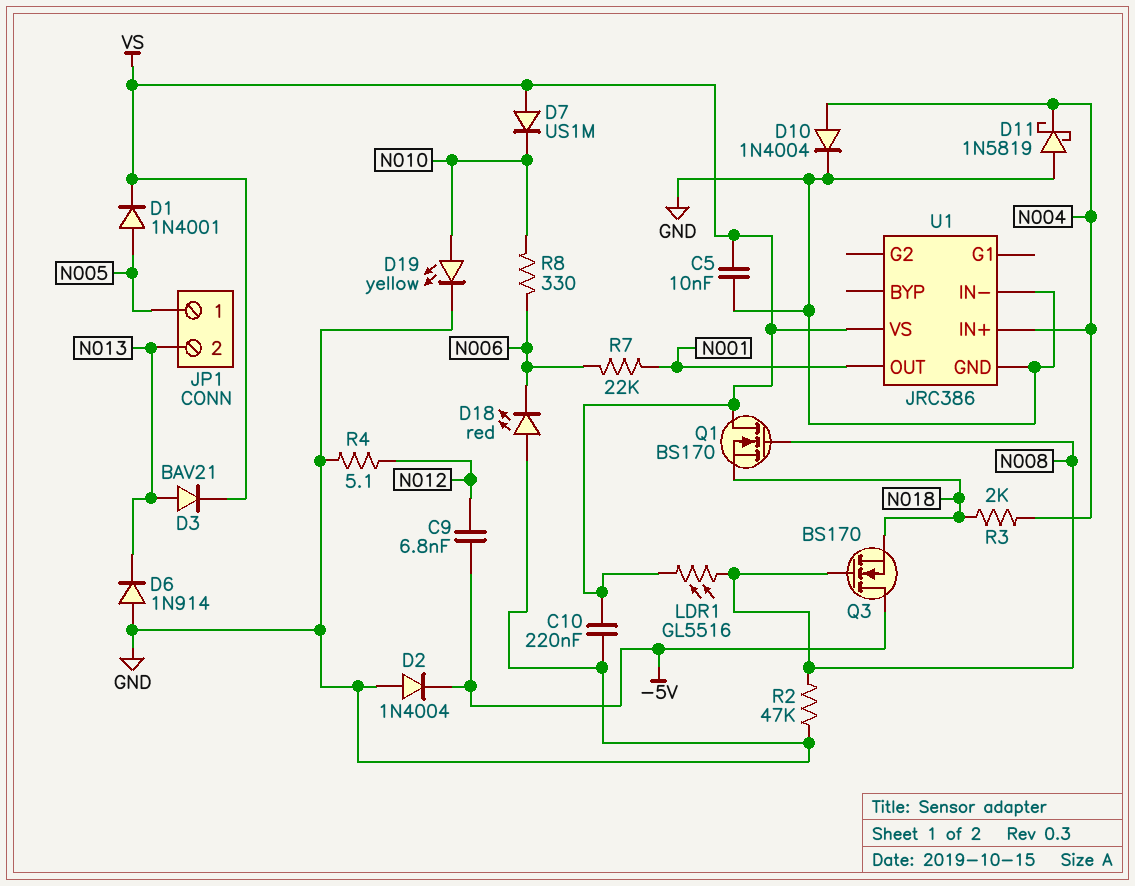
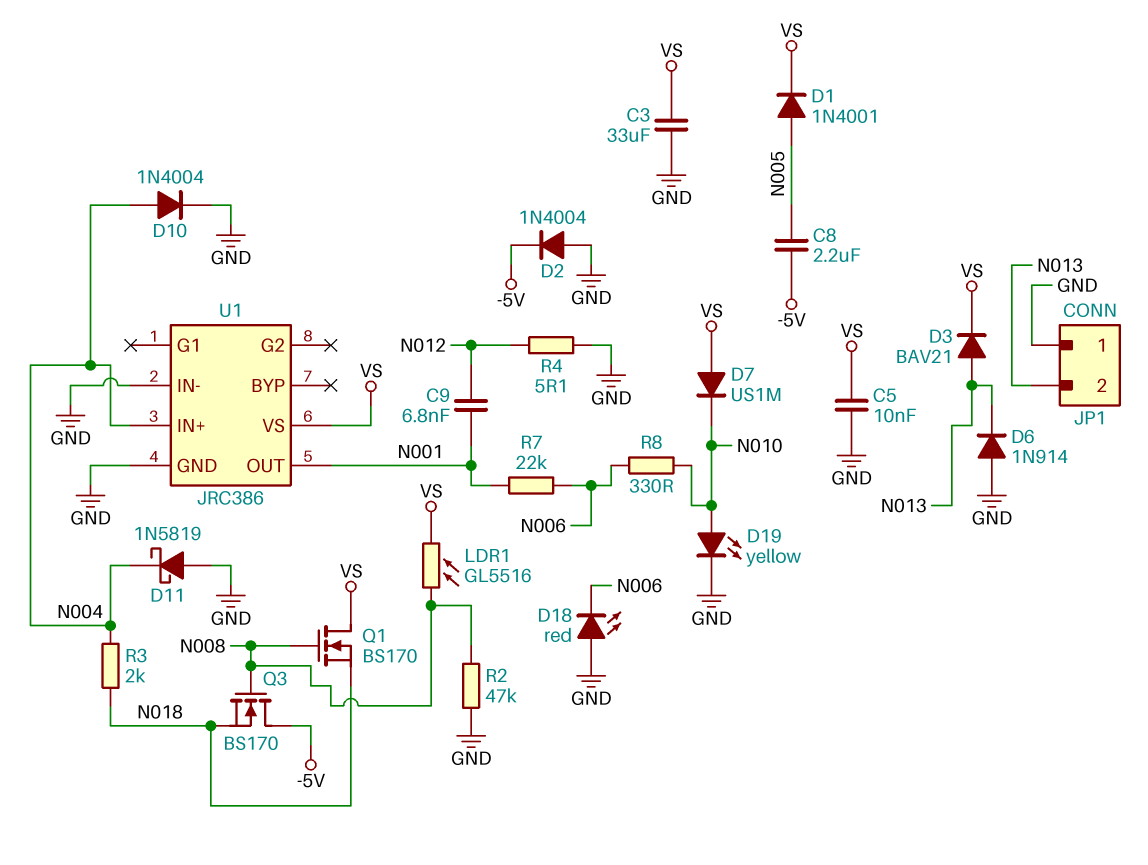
C3: none -> 33uF (GND, VS)
C8: none -> 2.2uF (-5V, N005)
C9: 6.8nF (-5V, N012) -> 6.8nF (N001, N012)
C10: 220nF (GND, VS) -> none
JP1 pin 1: N005 -> GND

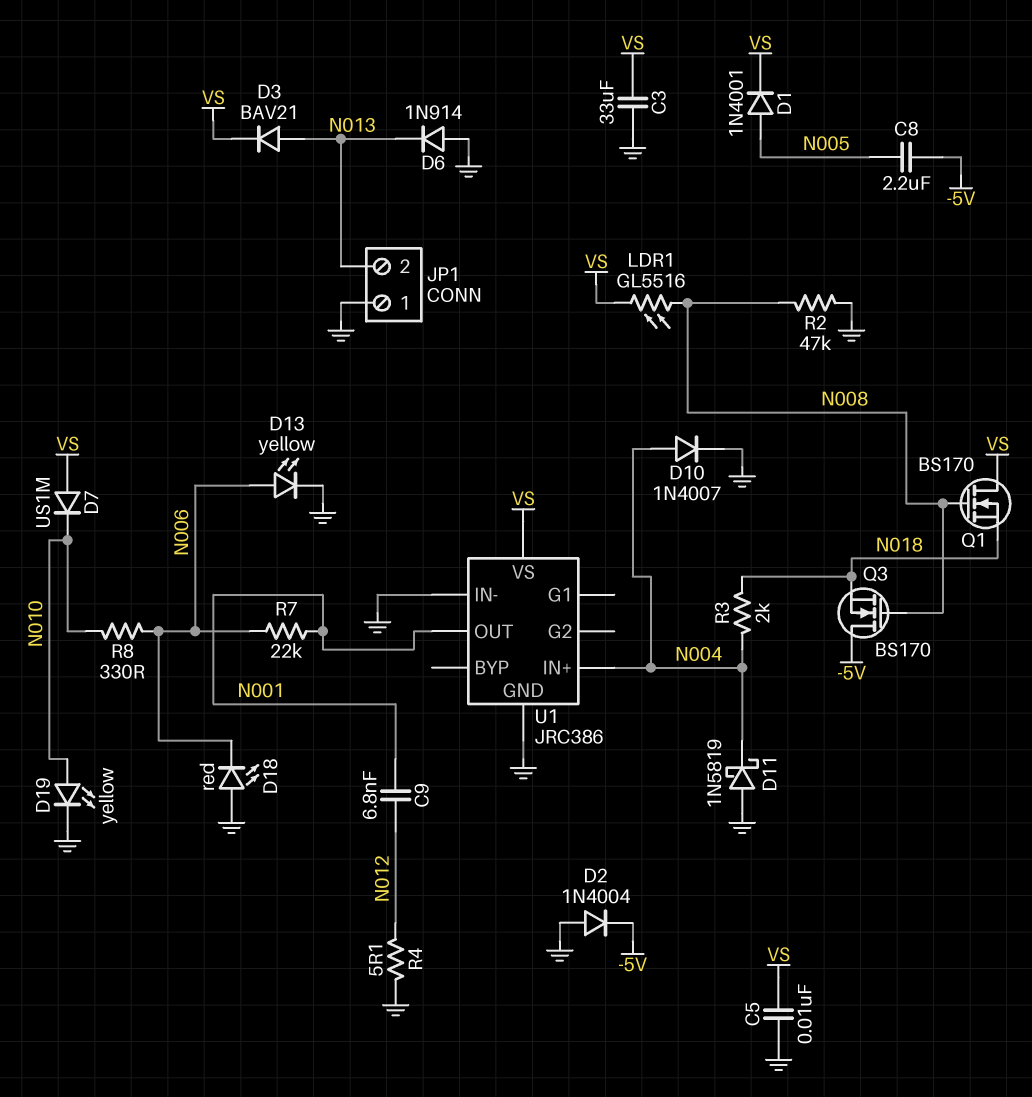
D10: diode 1N4004 (A N004, K GND) -> diode 1N4007 (A N004, K GND)
D13: none -> LED yellow (A N006, K GND)

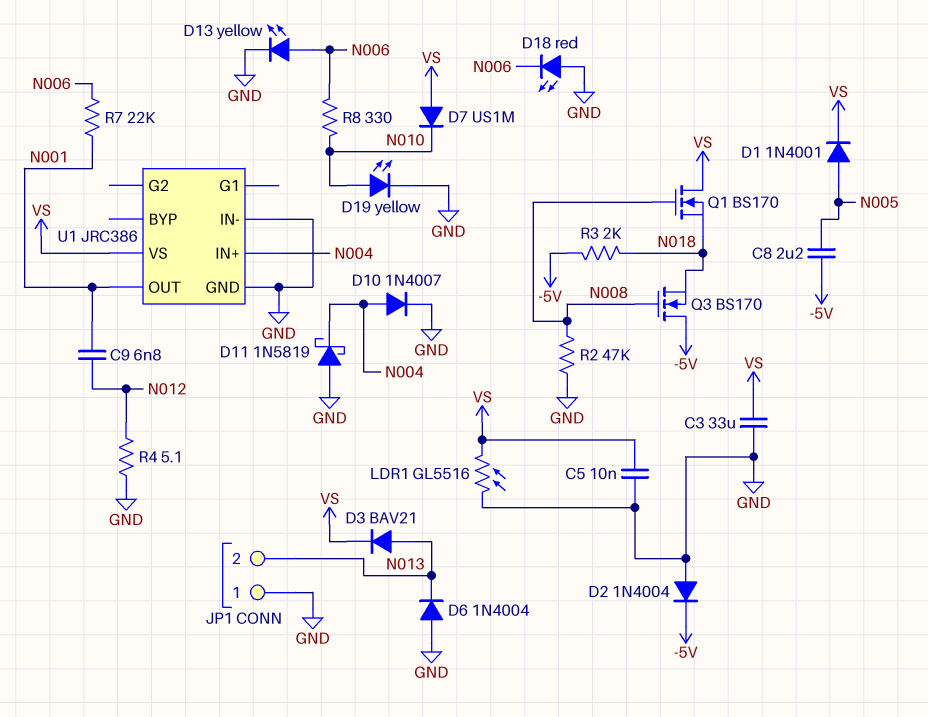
D6: diode 1N914 (A GND, K N013) -> diode 1N4004 (A GND, K N013)
LDR1: GL5516 (N008, VS) -> GL5516 (GND, VS)
R3: 2k (N004, N018) -> 2k (-5V, N018)

